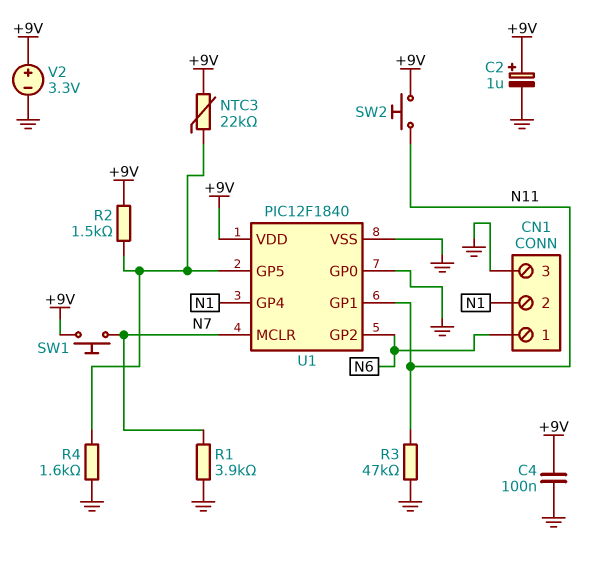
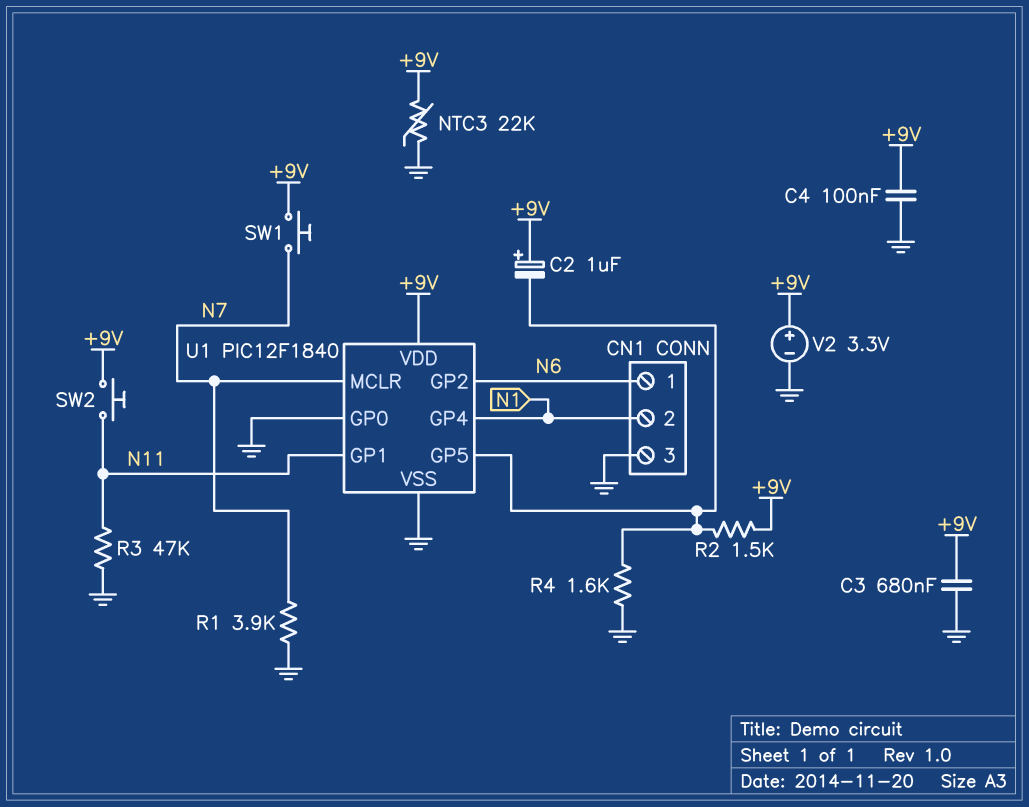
C2: 1uF (plus +9V, minus GND) -> 1uF (plus +9V, minus U1/GP5)
C3: none -> 680nF (+9V, GND)
NTC3: 22k (+9V, U1/GP5) -> 22k (+9V, GND)

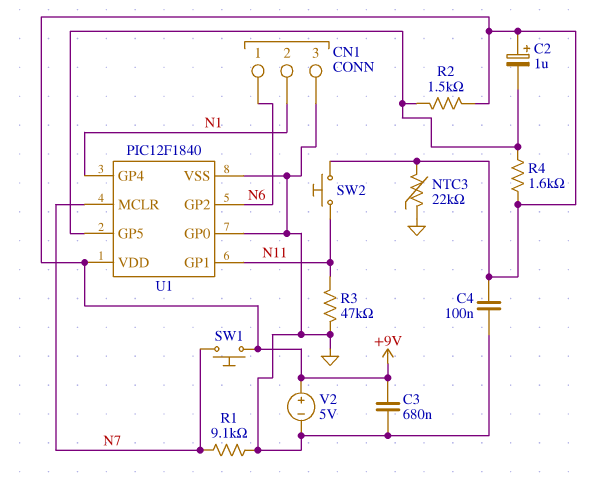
R1: 3.9k (GND, N7) -> 9.1k (GND, N7)
R4: 1.6k (GND, U1/GP5) -> 1.6k (+9V, U1/GP5)
V2: 3.3V (plus +9V, minus GND) -> 5V (plus +9V, minus GND)

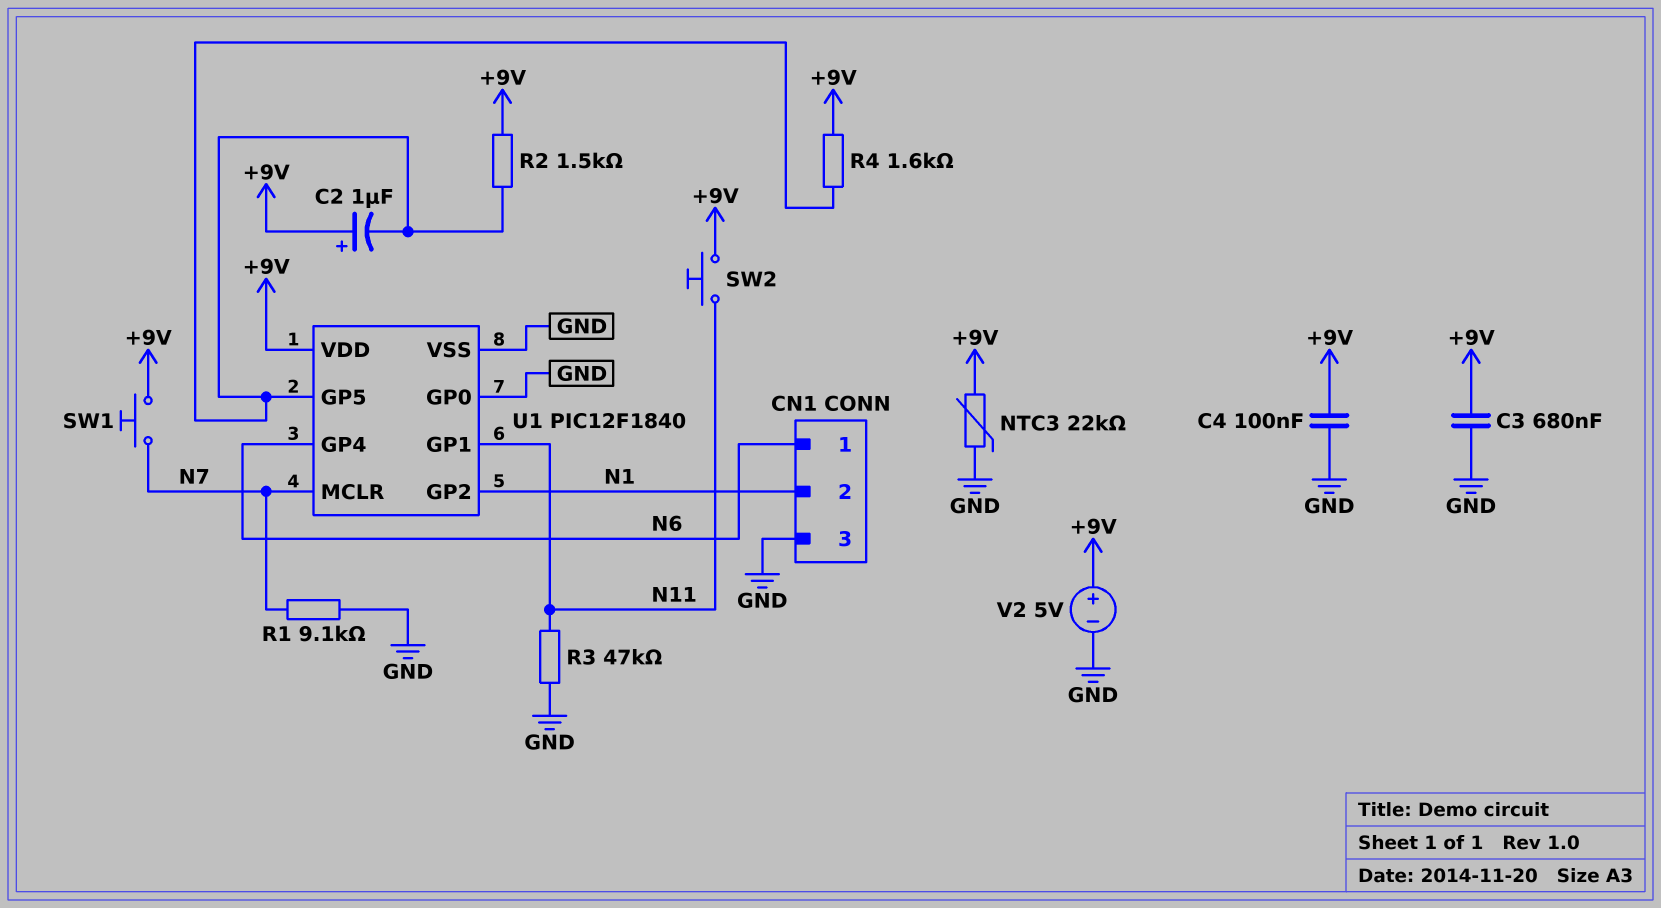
U1 pin GP2: N6 -> N1
U1 pin GP4: N1 -> N6

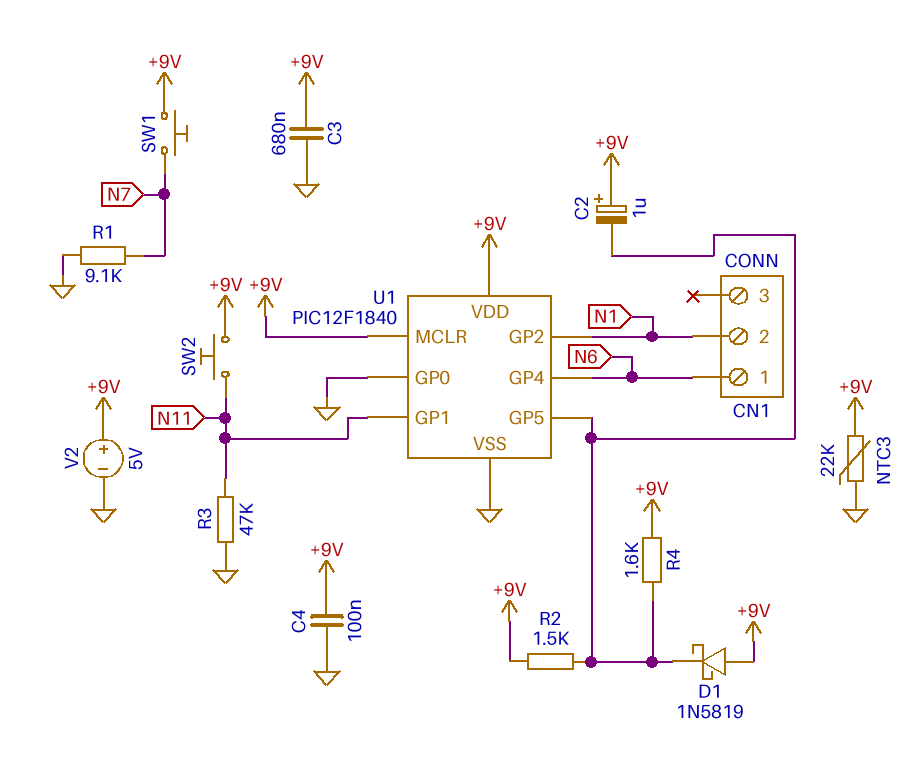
CN1 pin 3: GND -> none
D1: none -> schottky 1N5819 (A +9V, K U1/GP5)
U1 pin MCLR: N7 -> +9V

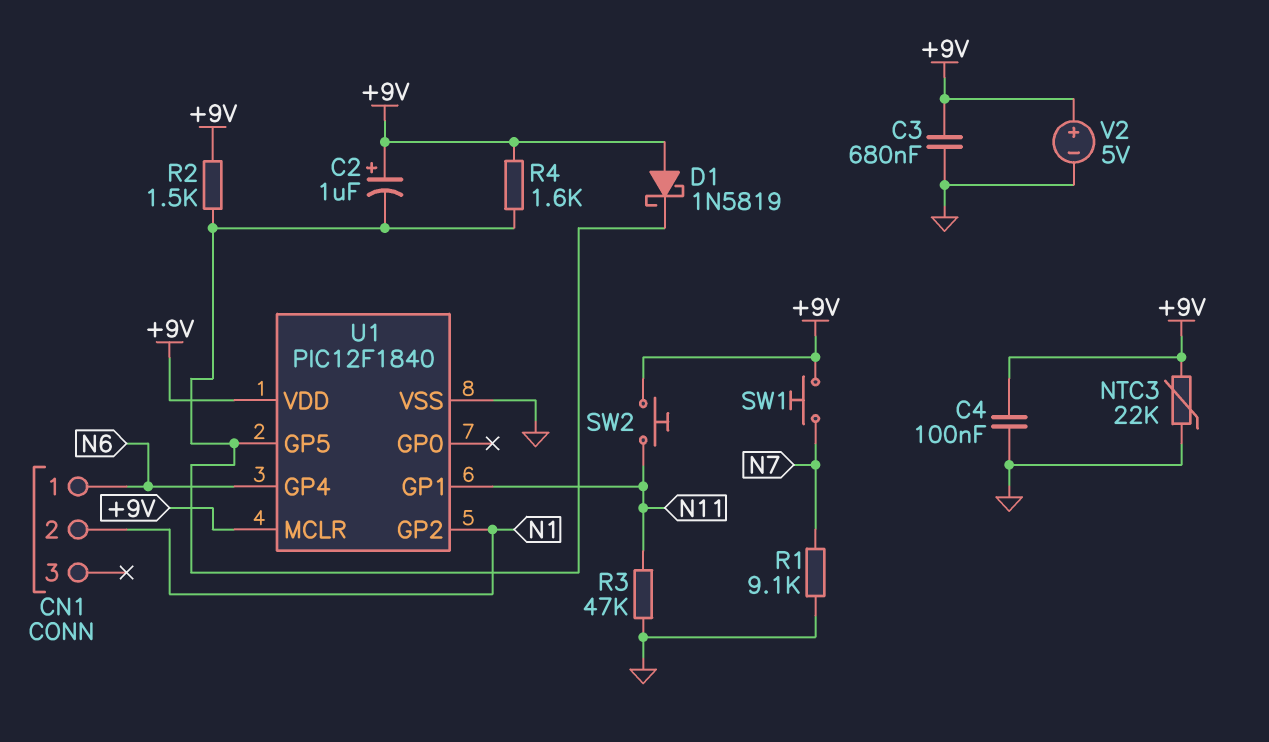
U1 pin GP0: GND -> none

